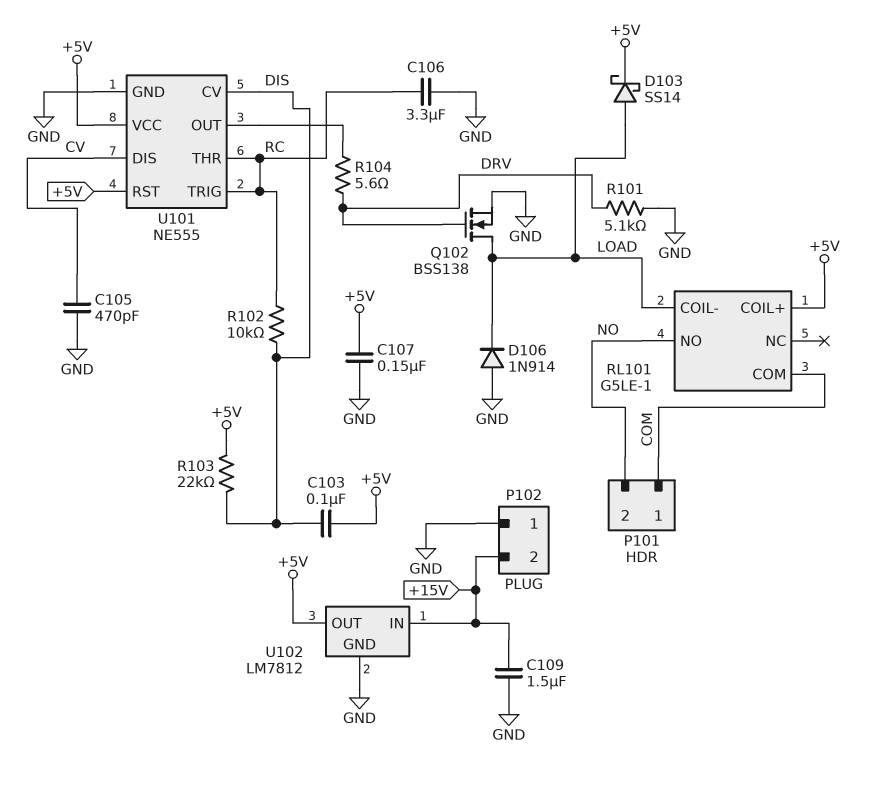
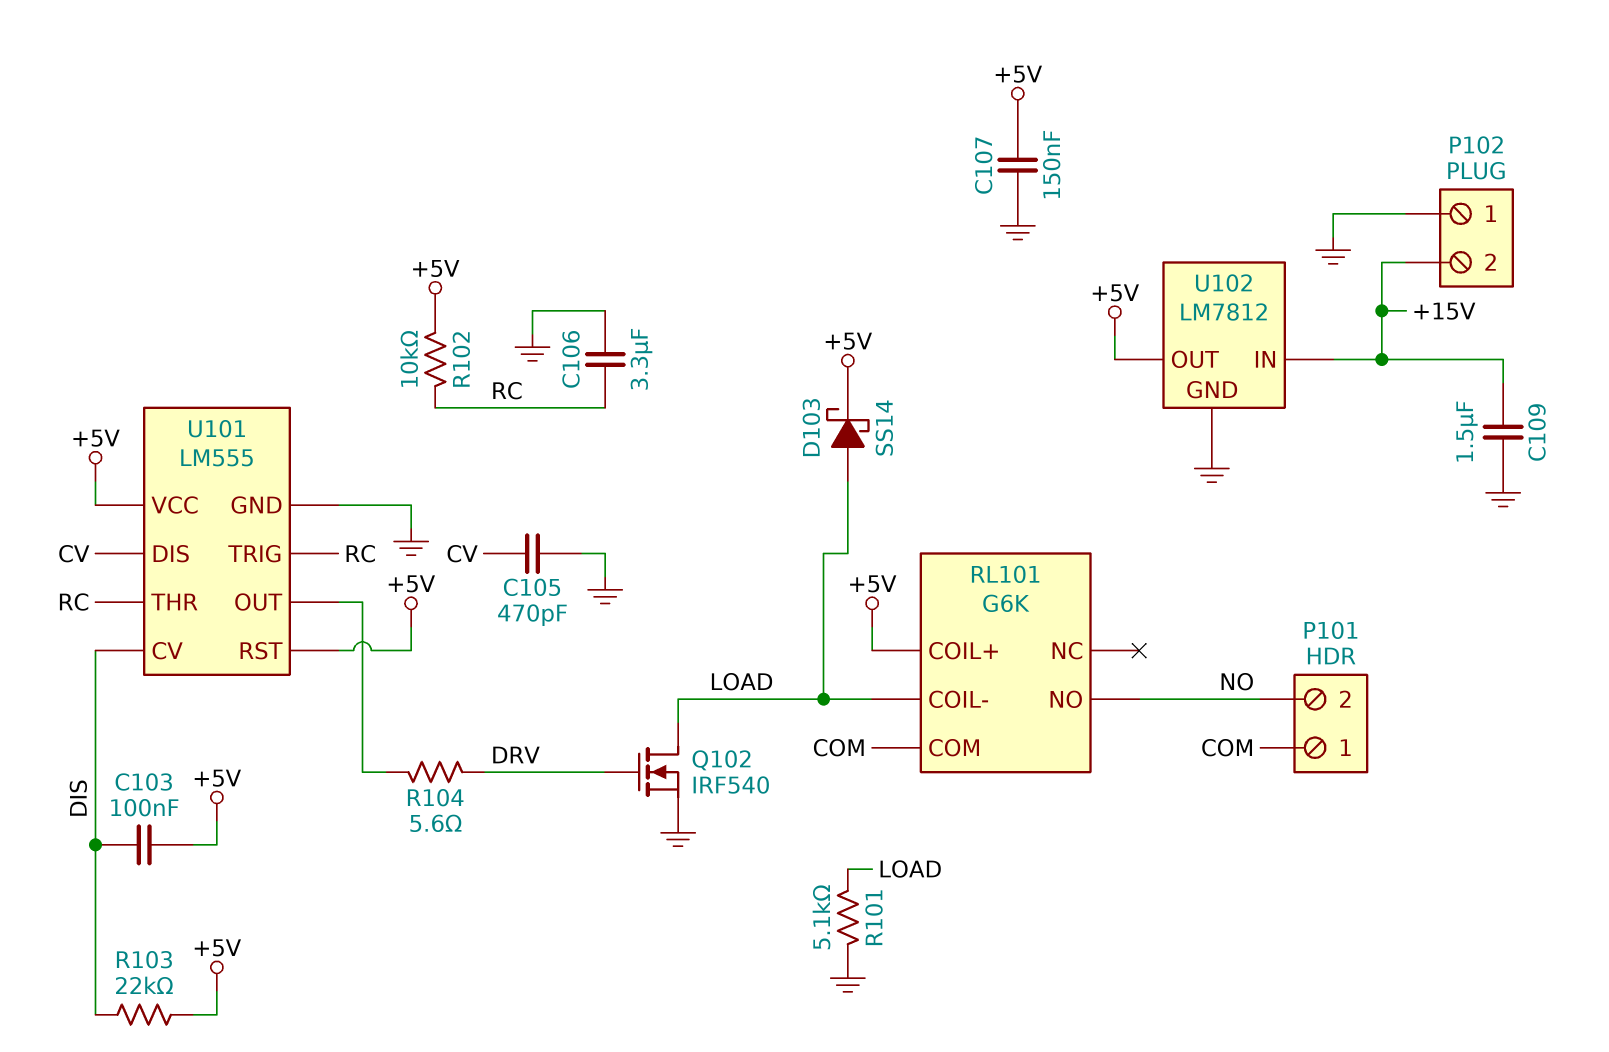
D106: diode 1N914 (A GND, K LOAD) -> none
Q102: NMOS BSS138 (G DRV, D LOAD, S GND) -> NMOS IRF540 (G DRV, D LOAD, S GND)
R101: 5.1k (DRV, GND) -> 5.1k (GND, LOAD)
R102: 10k (DIS, RC) -> 10k (+5V, RC)
RL101: G5LE-1 -> G6K
U101: NE555 -> LM555

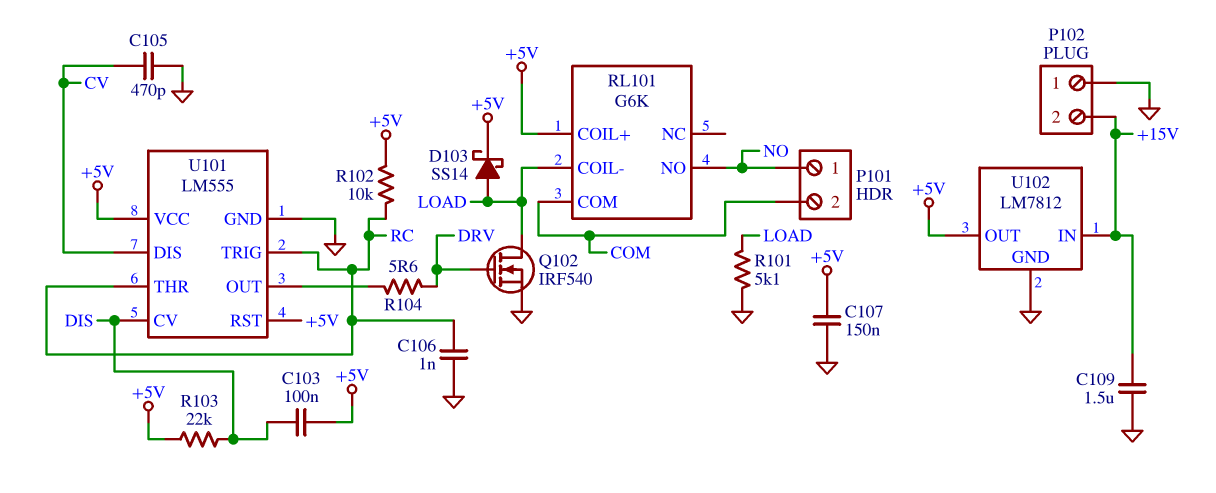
C106: 3.3uF (GND, RC) -> 1nF (GND, RC)
P101 pin 1: COM -> NO
P101 pin 2: NO -> COM

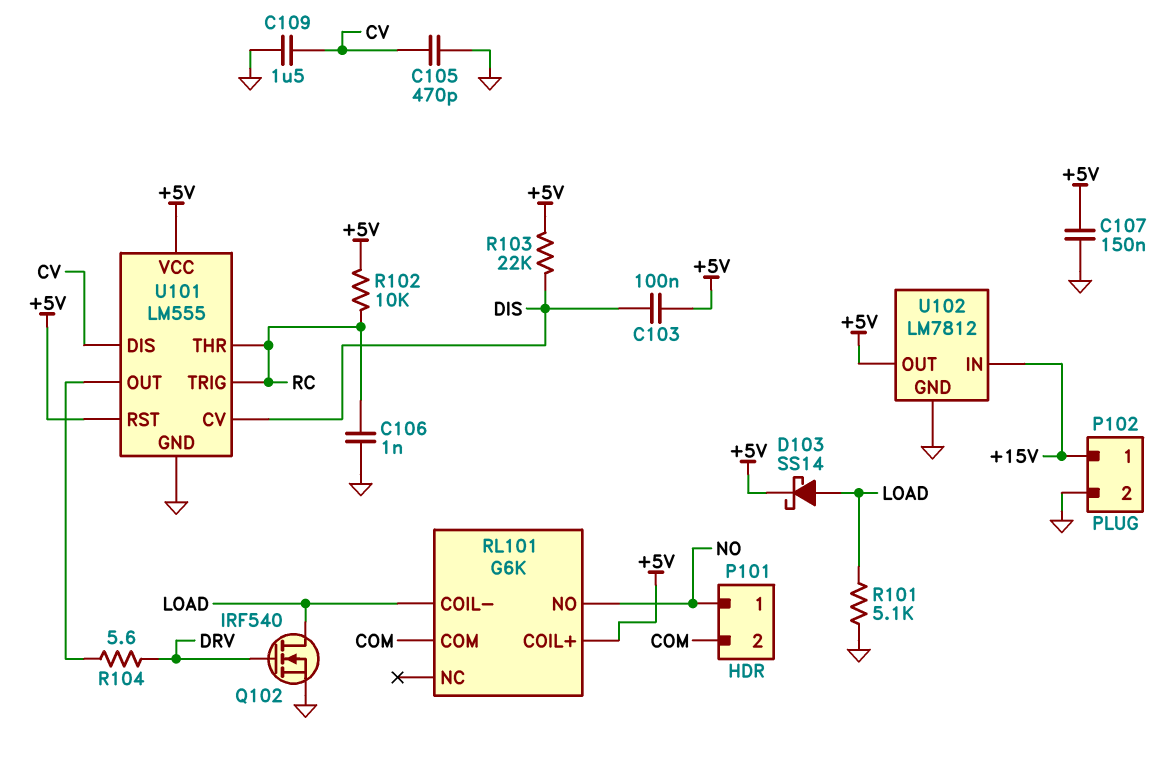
C109: 1.5uF (+15V, GND) -> 1.5uF (CV, GND)
P102 pin 1: GND -> +15V
P102 pin 2: +15V -> GND

